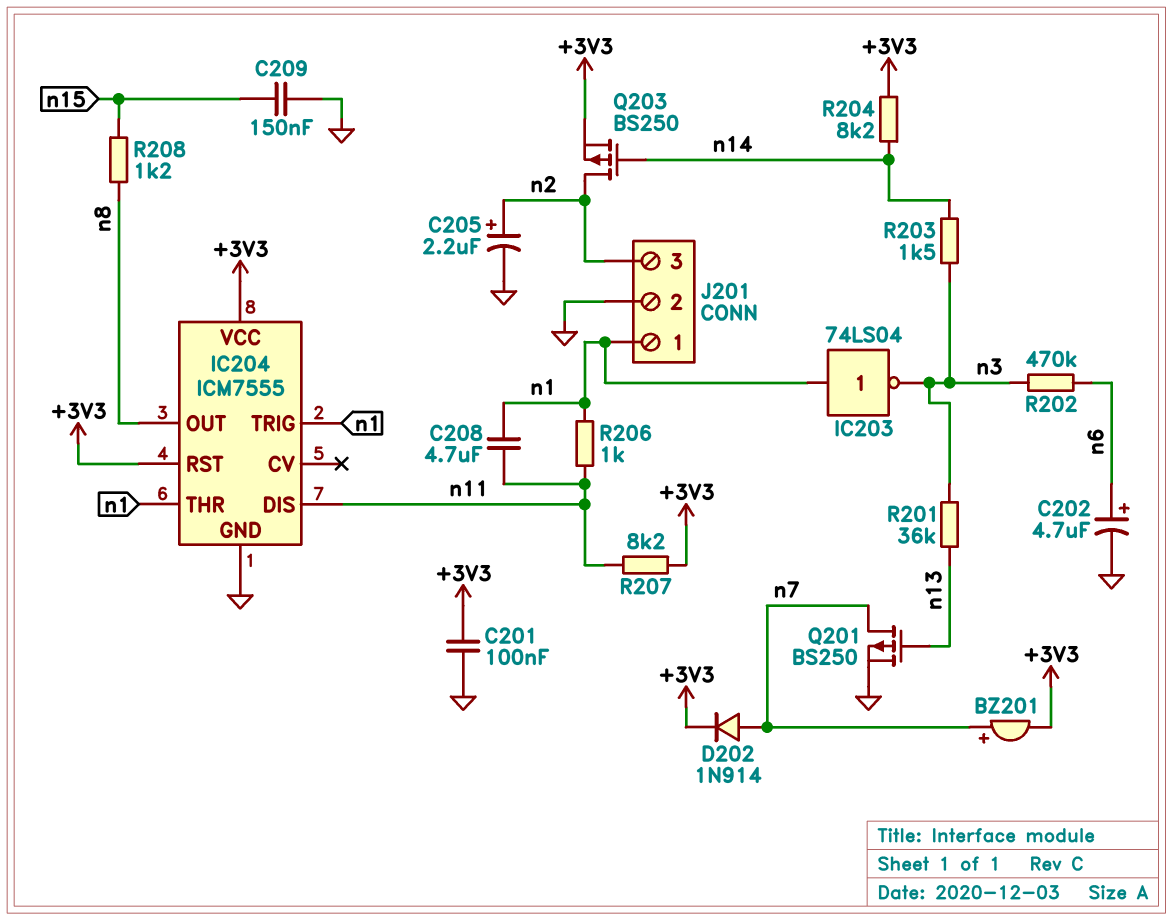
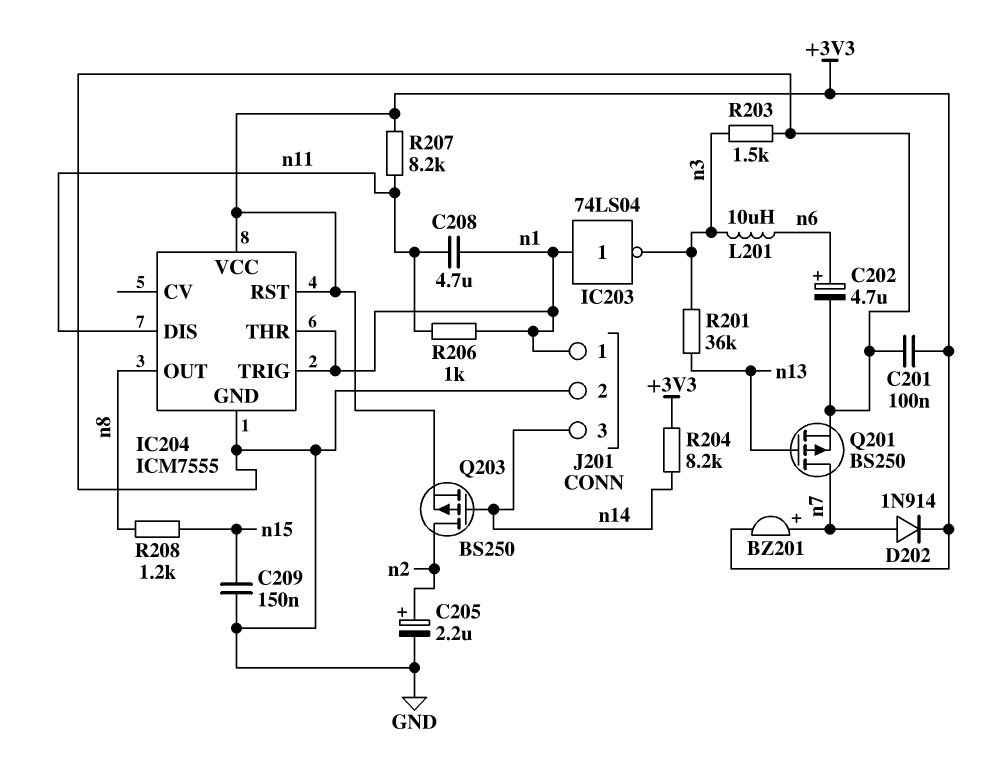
J201 pin 3: n2 -> n14
L201: none -> 10uH (n3, n6)
R202: 470k (n3, n6) -> none
R203: 1.5k (n3, n14) -> 1.5k (GND, n3)

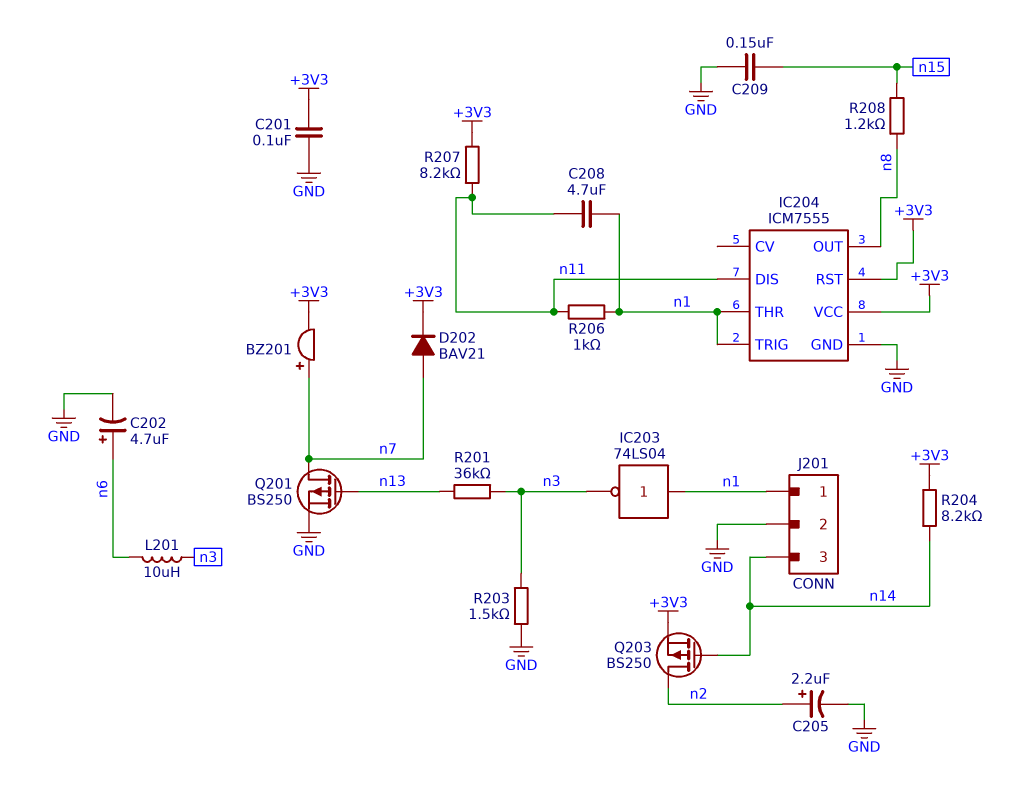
D202: diode 1N914 (A n7, K +3V3) -> diode BAV21 (A n7, K +3V3)

